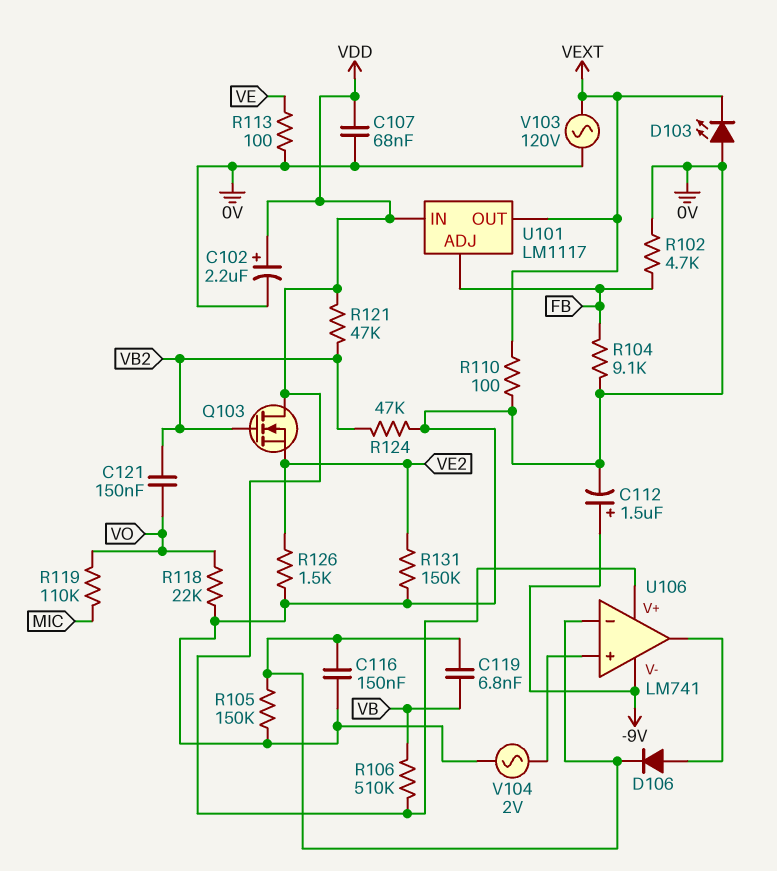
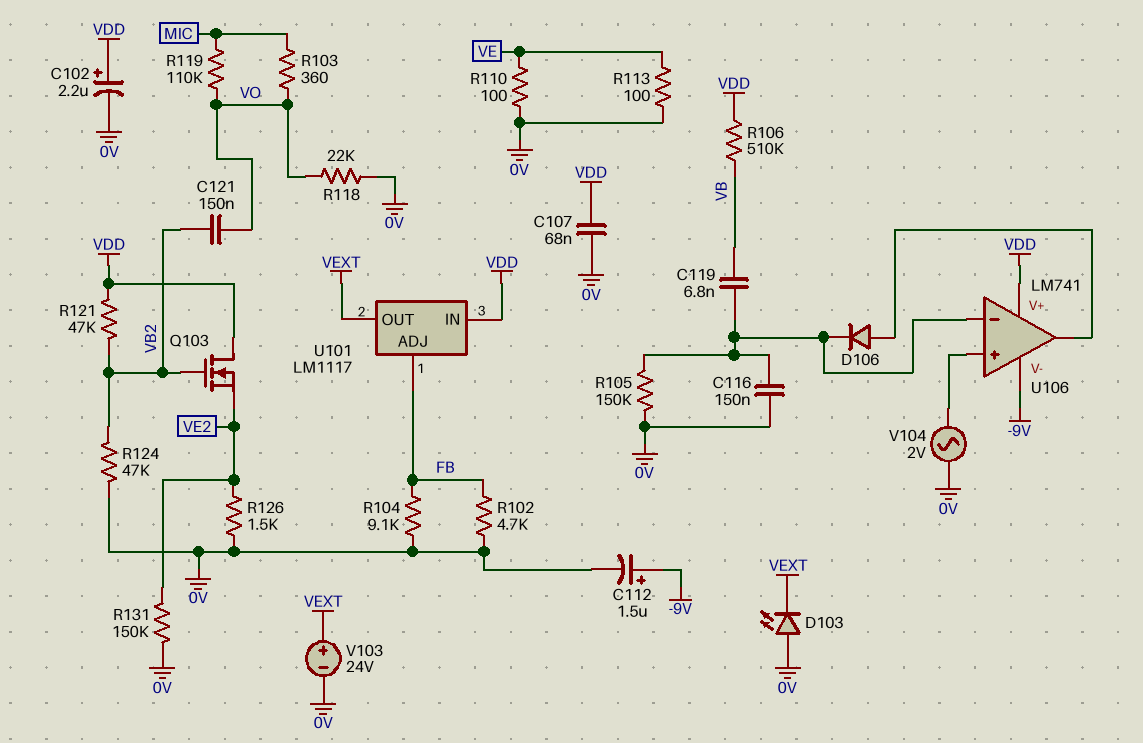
R103: none -> 360 (MIC, VO)
R110: 100 (0V, VEXT) -> 100 (0V, VE)
V103: AC 120V (0V, VEXT) -> 24V (plus VEXT, minus 0V)

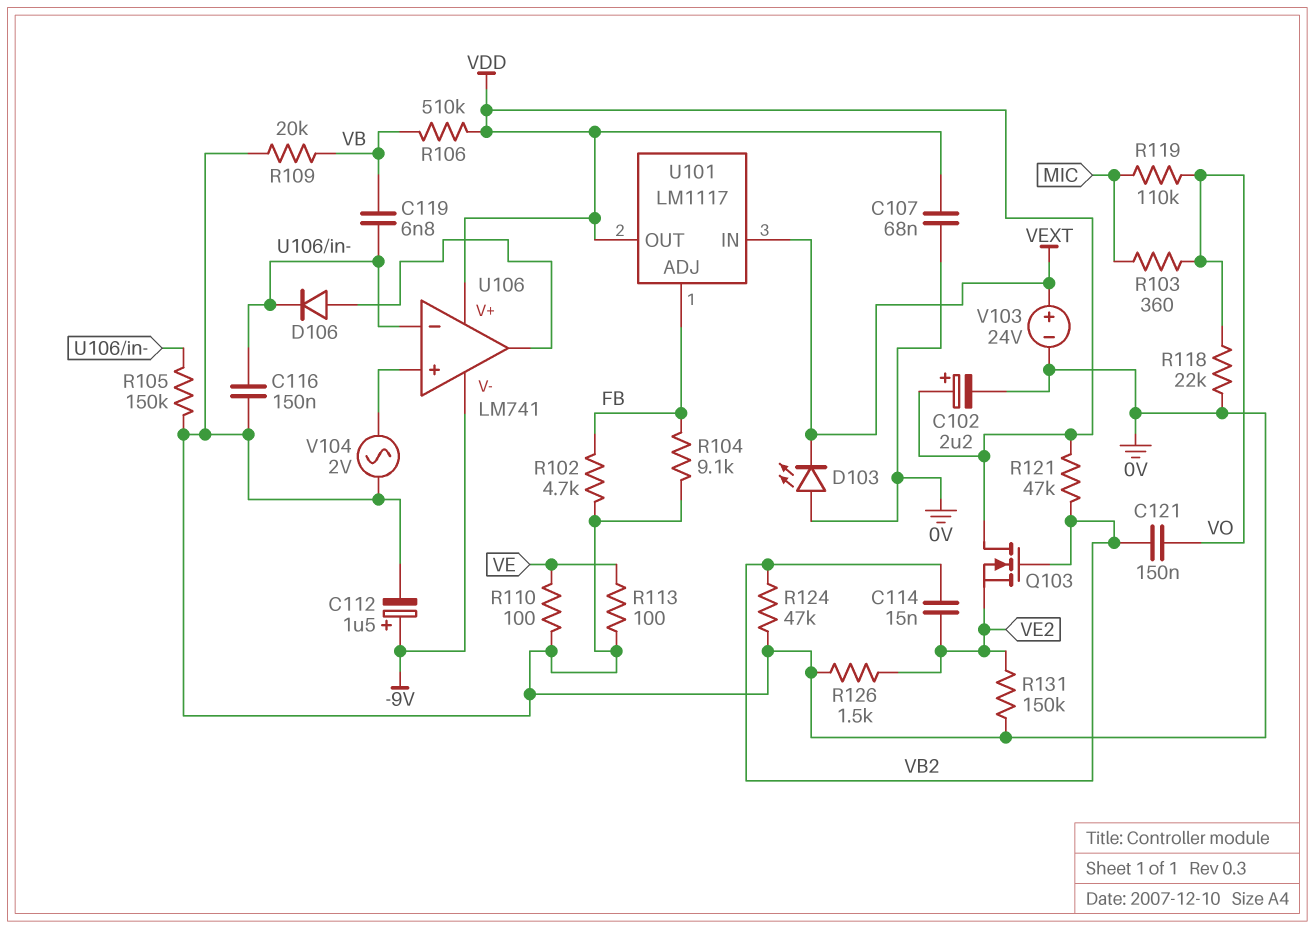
C114: none -> 15nF (VB2, VE2)
R109: none -> 20k (0V, VB)
U101 pin IN: VDD -> VEXT
U101 pin OUT: VEXT -> VDD

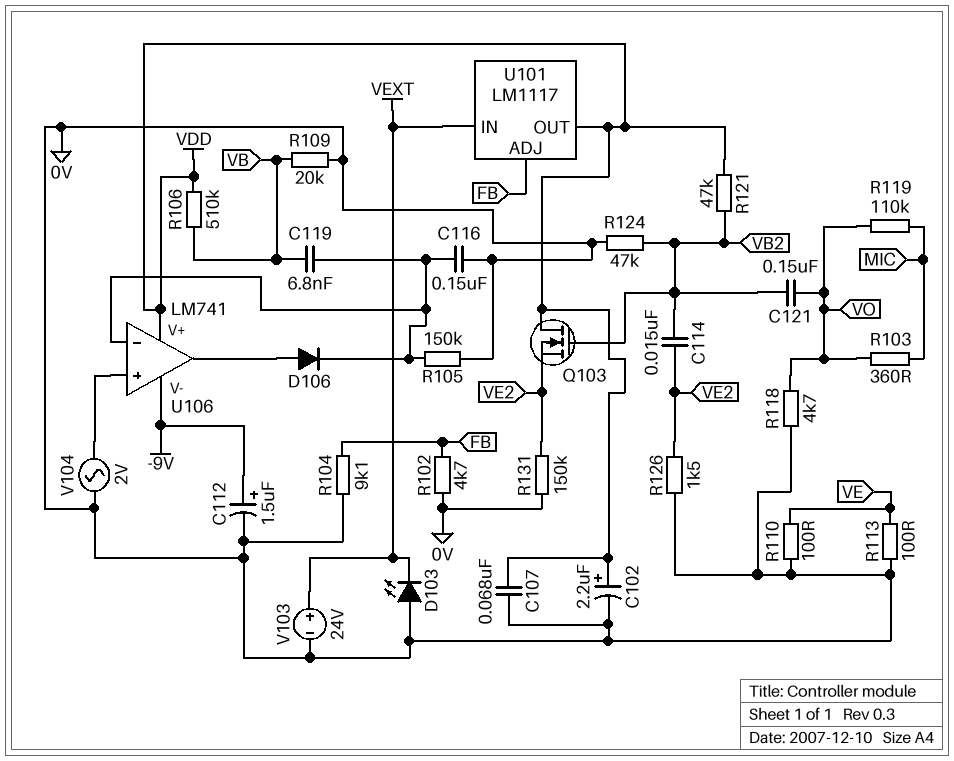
R118: 22k (0V, VO) -> 4.7k (0V, VO)

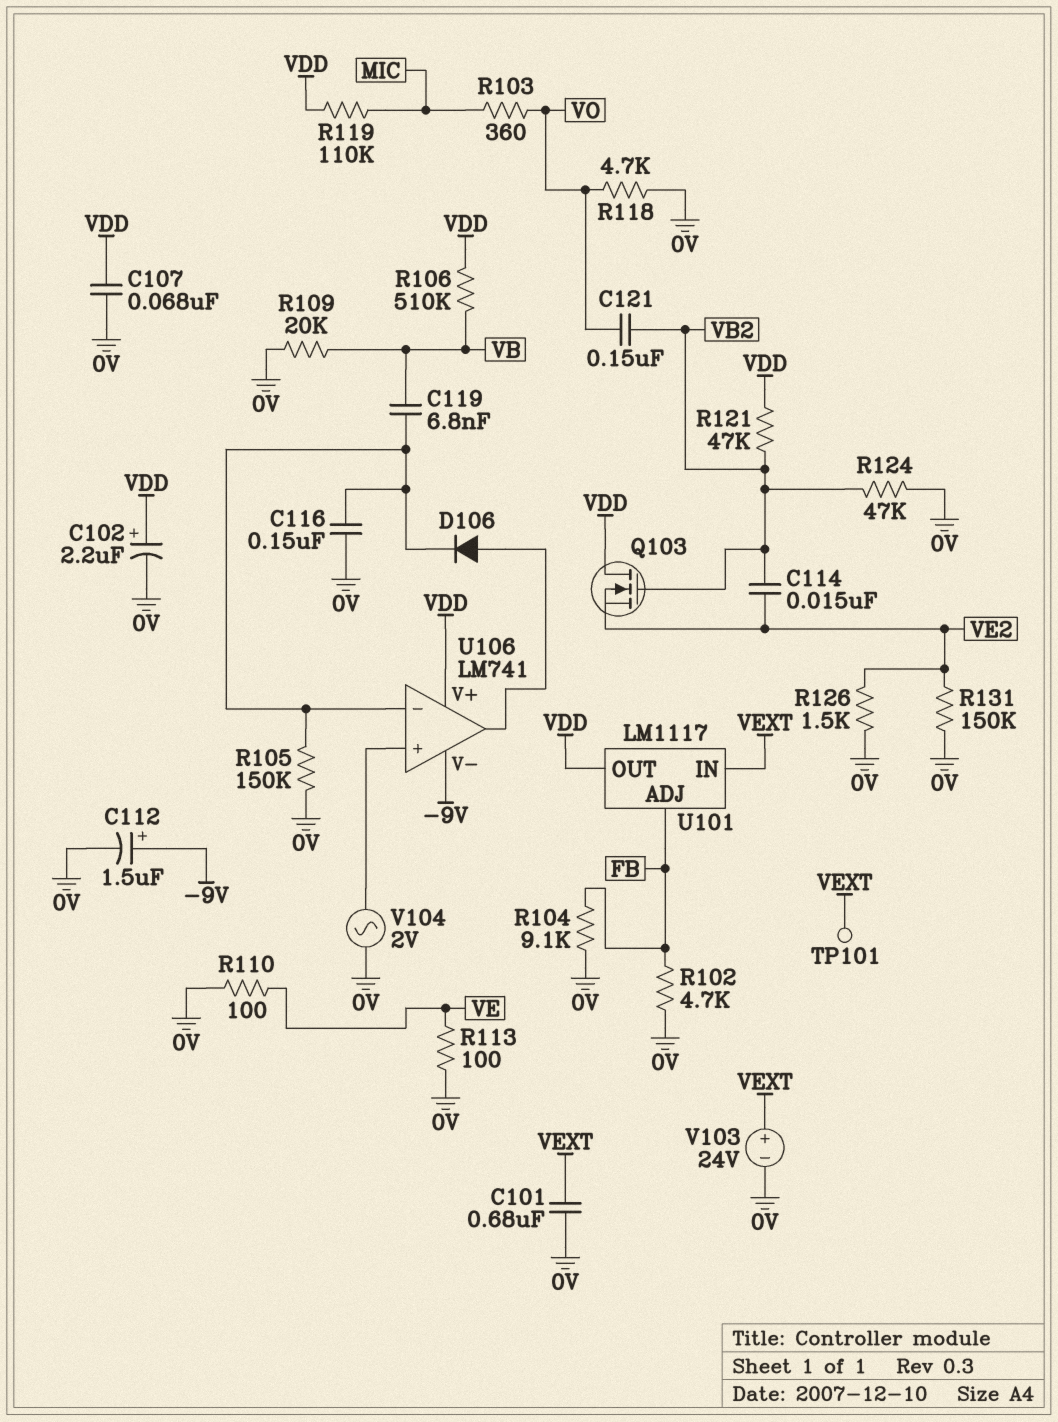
C101: none -> 680nF (0V, VEXT)
D103: LED (A 0V, K VEXT) -> none
R119: 110k (MIC, VO) -> 110k (MIC, VDD)
TP101: none -> test point (VEXT)

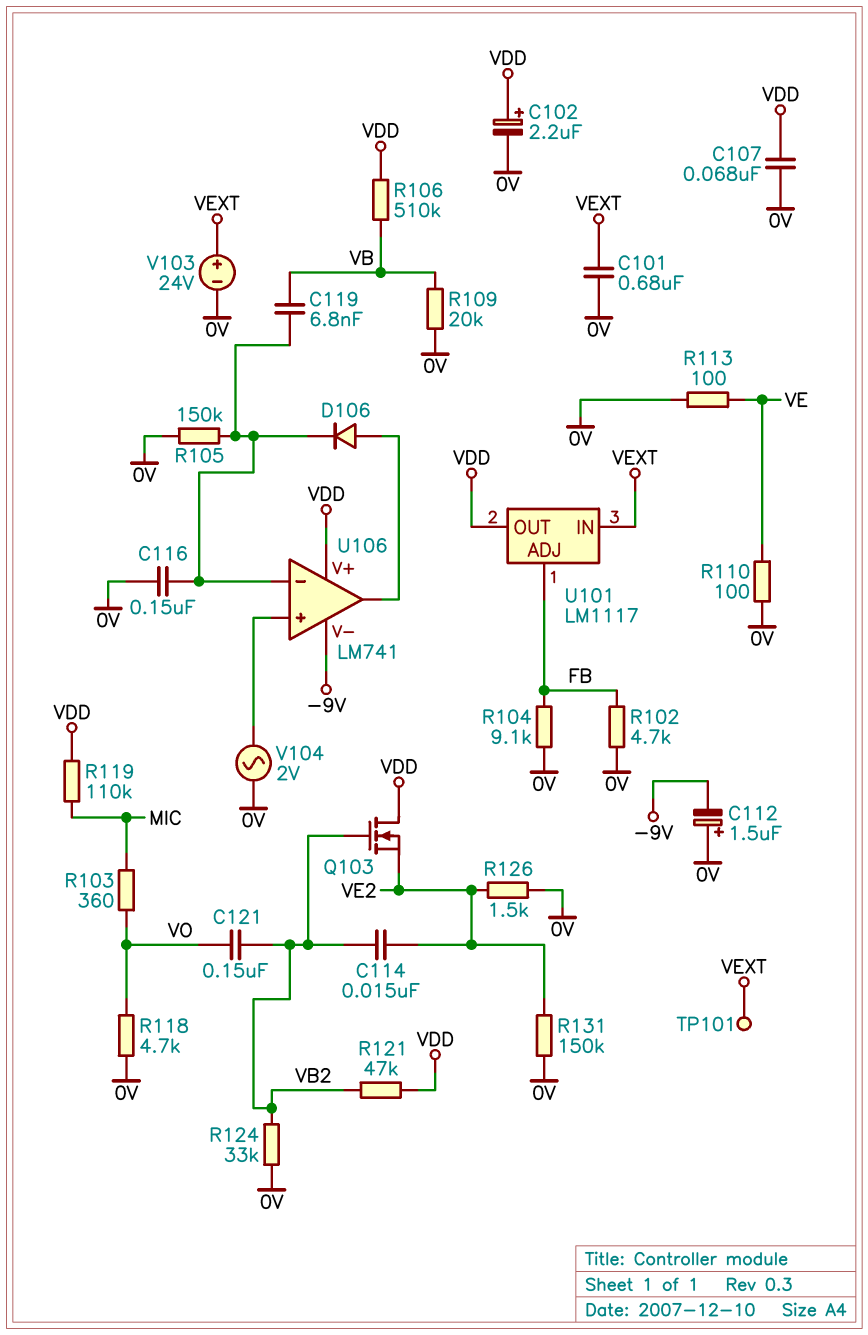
C112: 1.5uF (plus -9V, minus 0V) -> 1.5uF (plus 0V, minus -9V)
R124: 47k (0V, VB2) -> 33k (0V, VB2)

